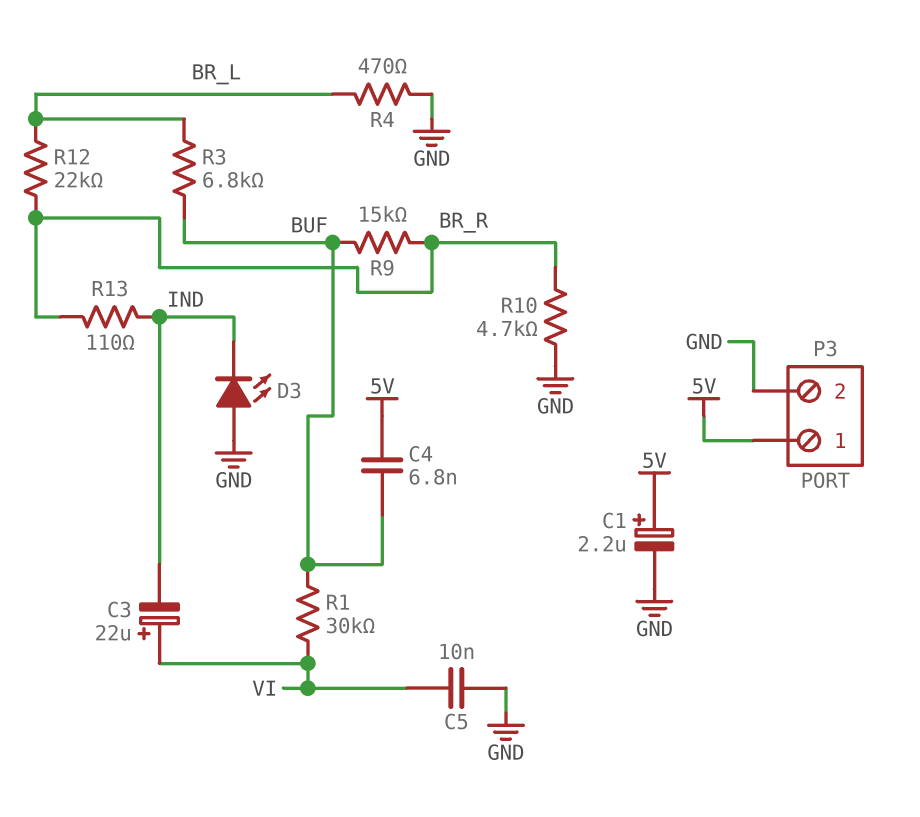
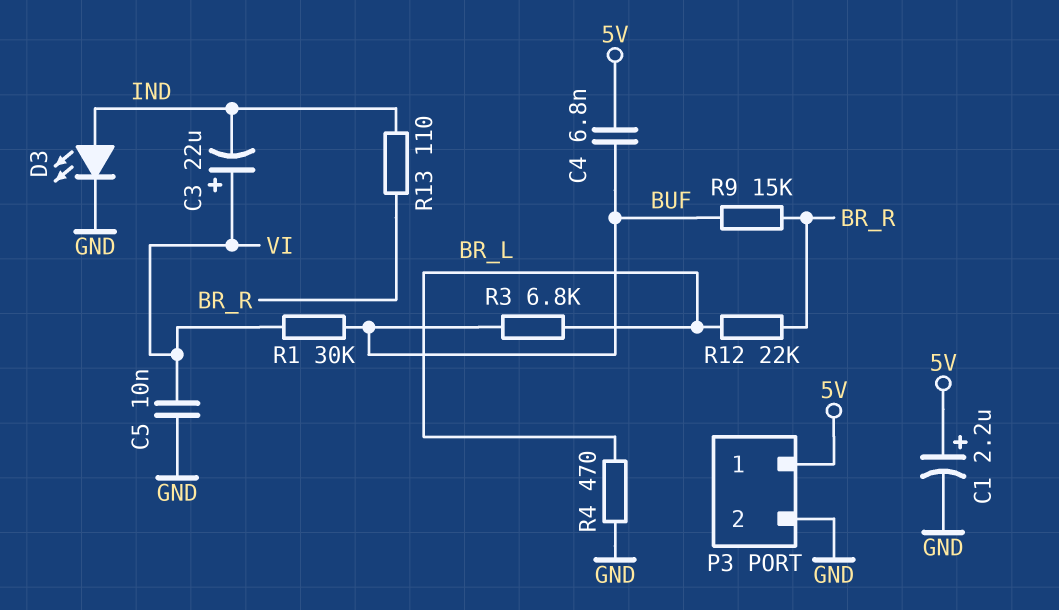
D3: LED (A GND, K IND) -> LED (A IND, K GND)
R10: 4.7k (BR_R, GND) -> none

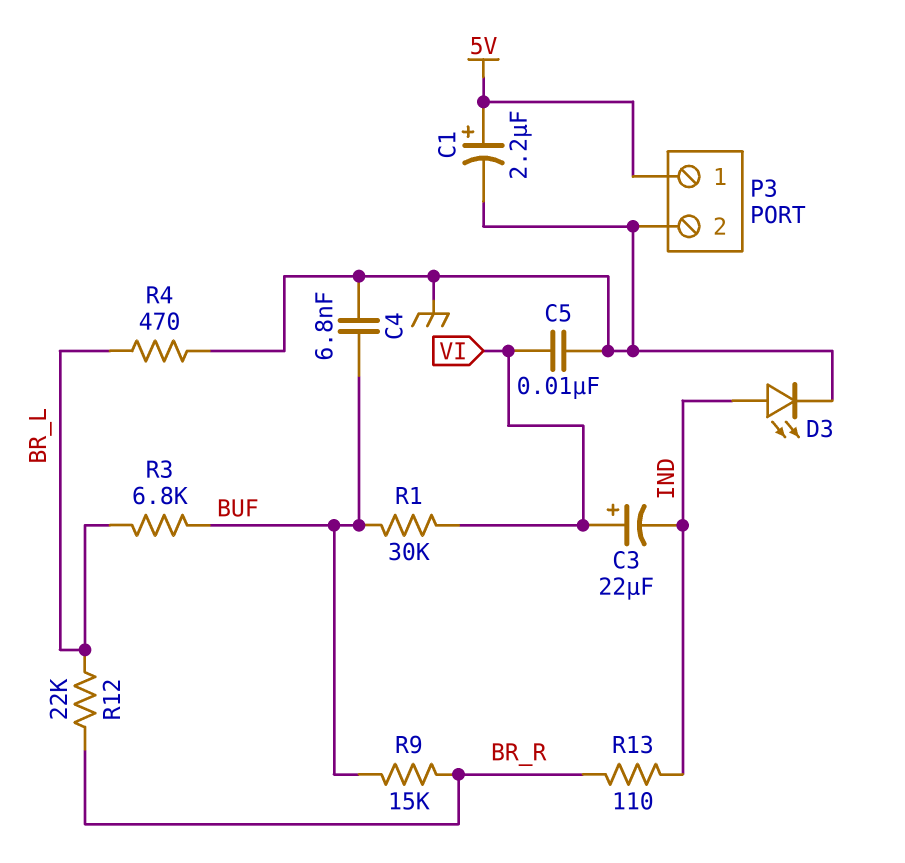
C4: 6.8nF (5V, BUF) -> 6.8nF (BUF, GND)

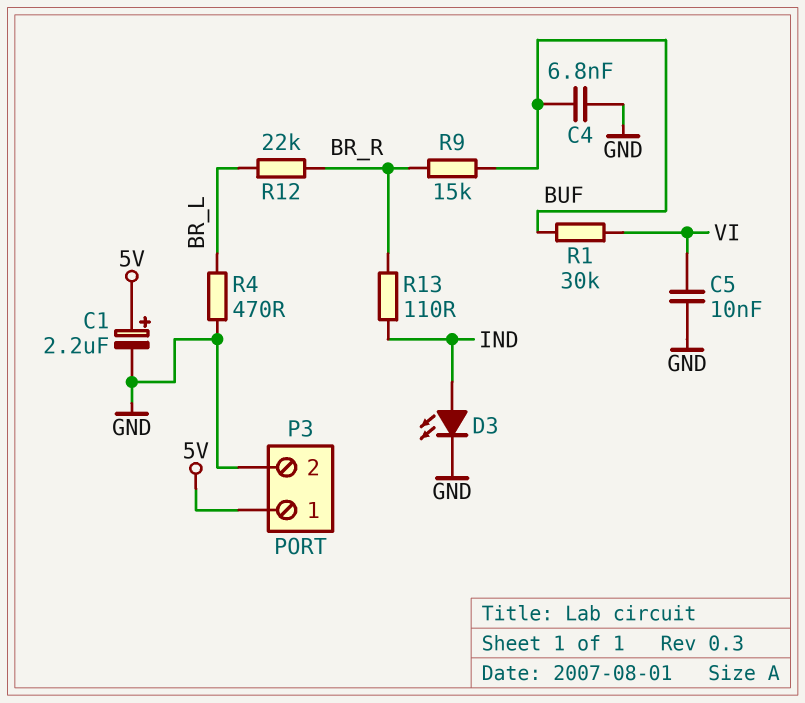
C3: 22uF (plus VI, minus IND) -> none
R3: 6.8k (BR_L, BUF) -> none

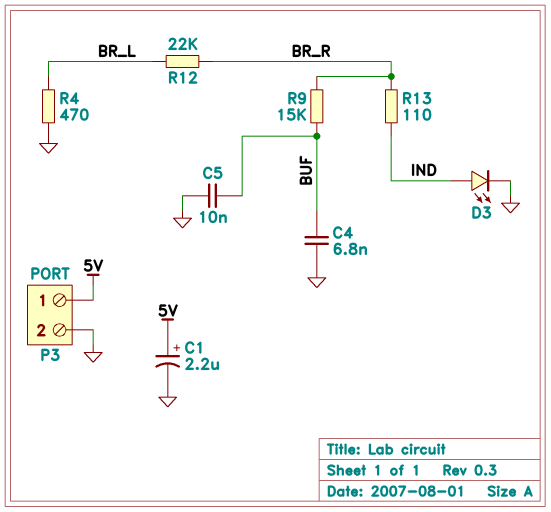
C5: 10nF (GND, VI) -> 10nF (BUF, GND)
R1: 30k (BUF, VI) -> none

